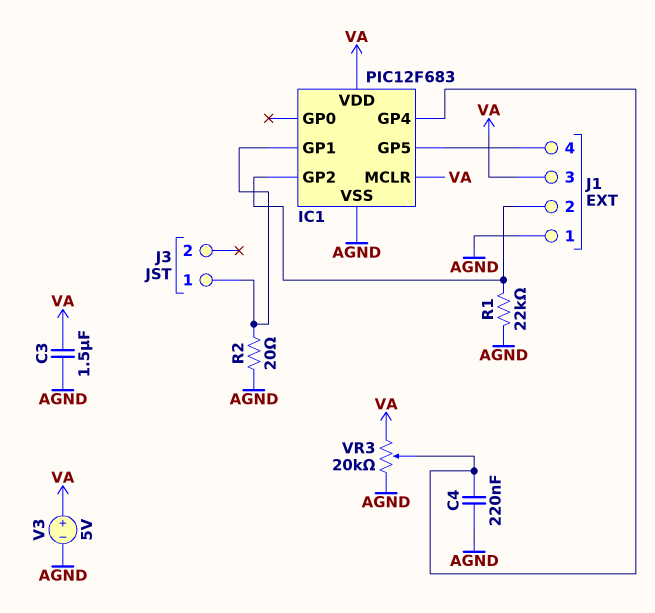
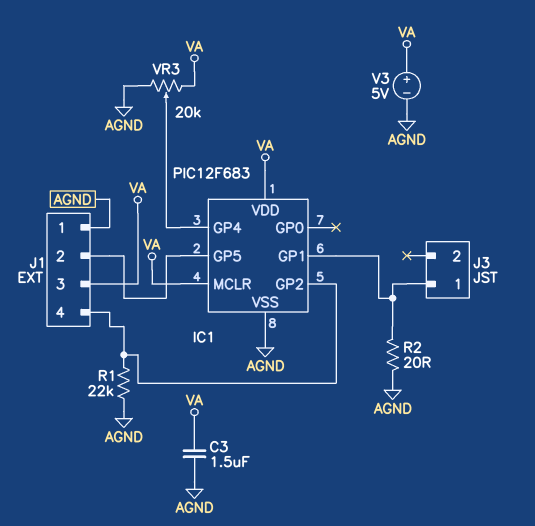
C4: 220nF (AGND, IC1/GP4) -> none
J1 pin 2: IC1/GP2 -> IC1/GP5
J1 pin 4: IC1/GP5 -> IC1/GP2

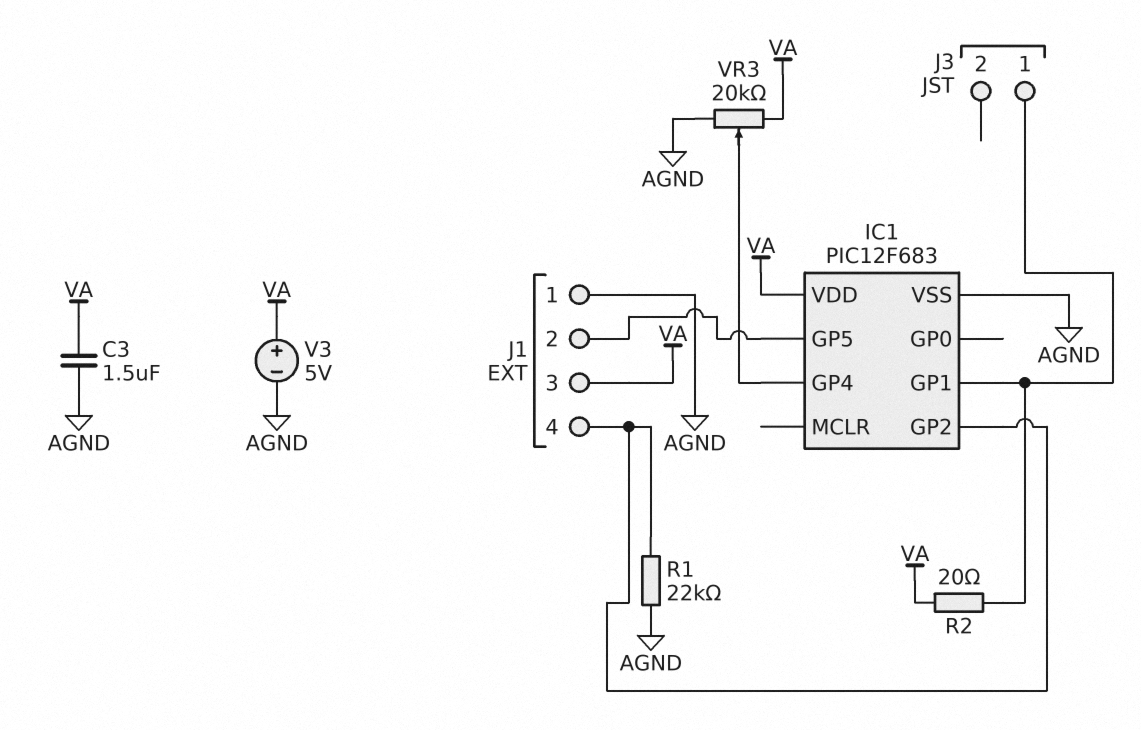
IC1 pin MCLR: VA -> none
R2: 20 (AGND, IC1/GP1) -> 20 (IC1/GP1, VA)

